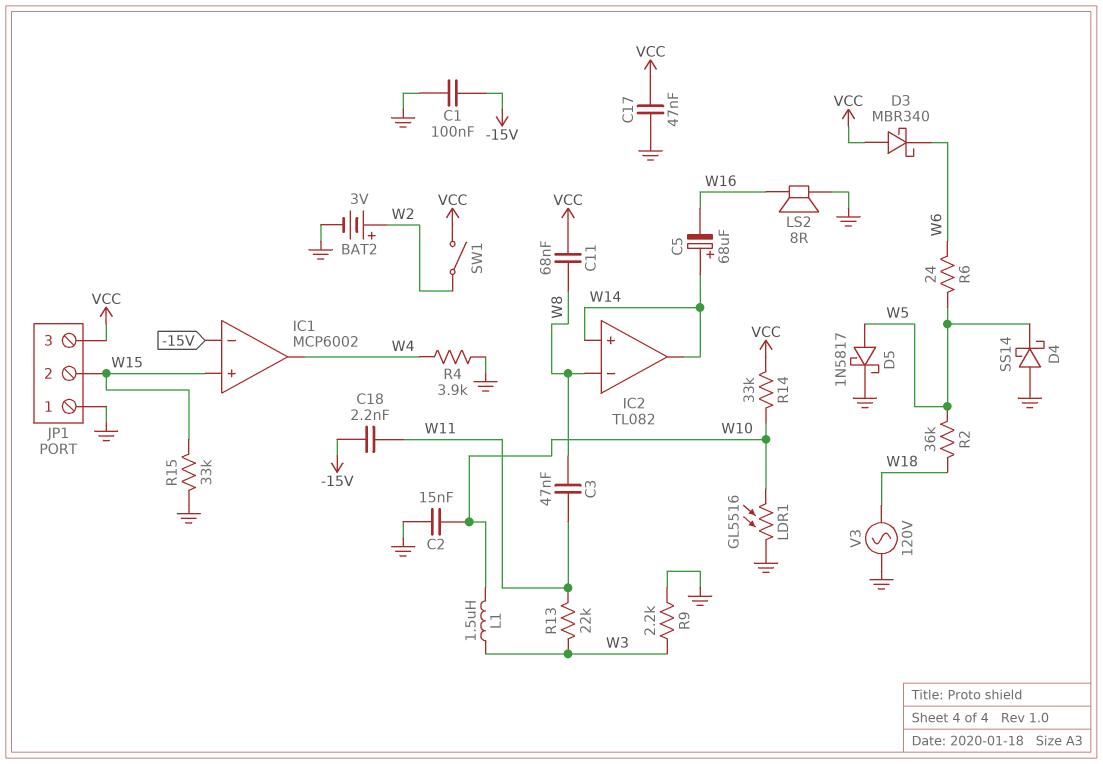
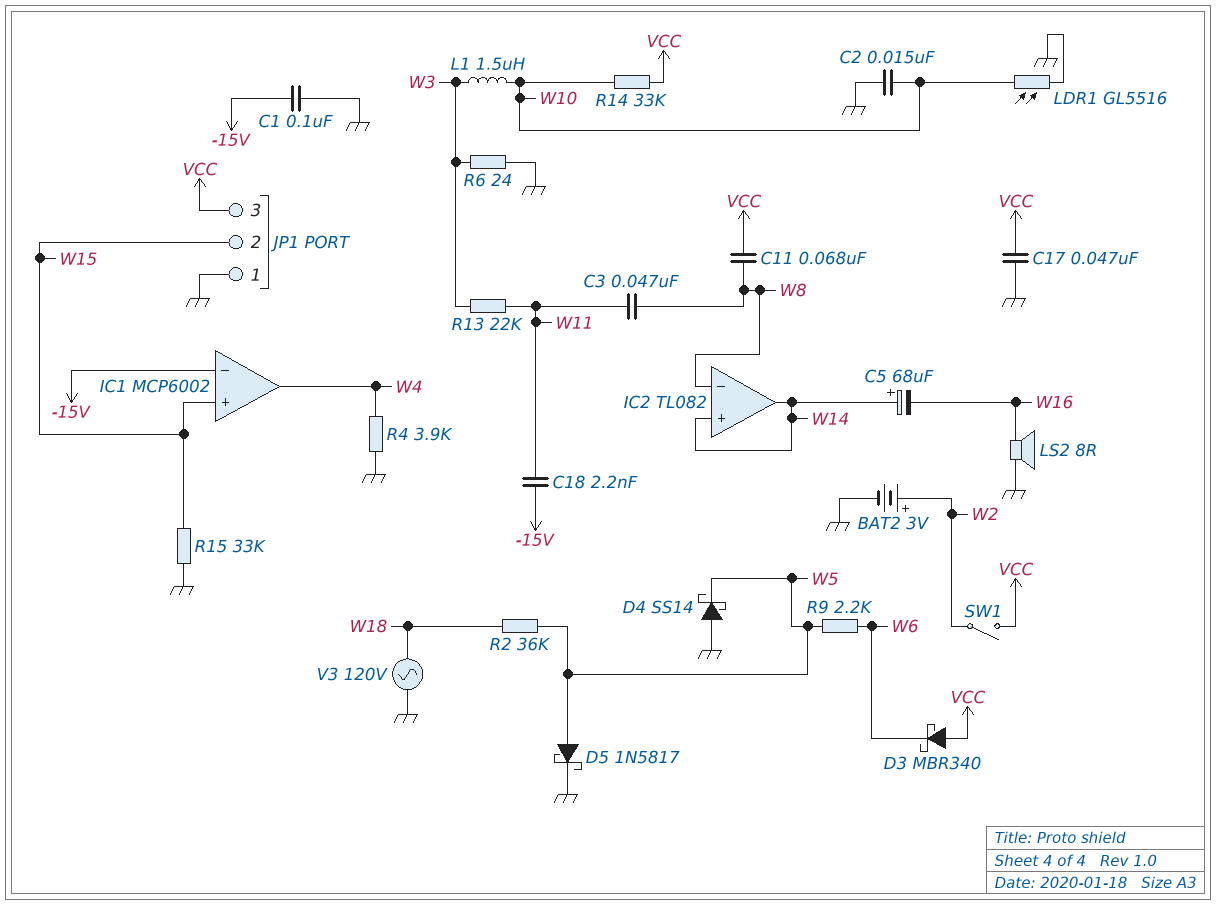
R6: 24 (W5, W6) -> 24 (GND, W3)
R9: 2.2k (GND, W3) -> 2.2k (W5, W6)

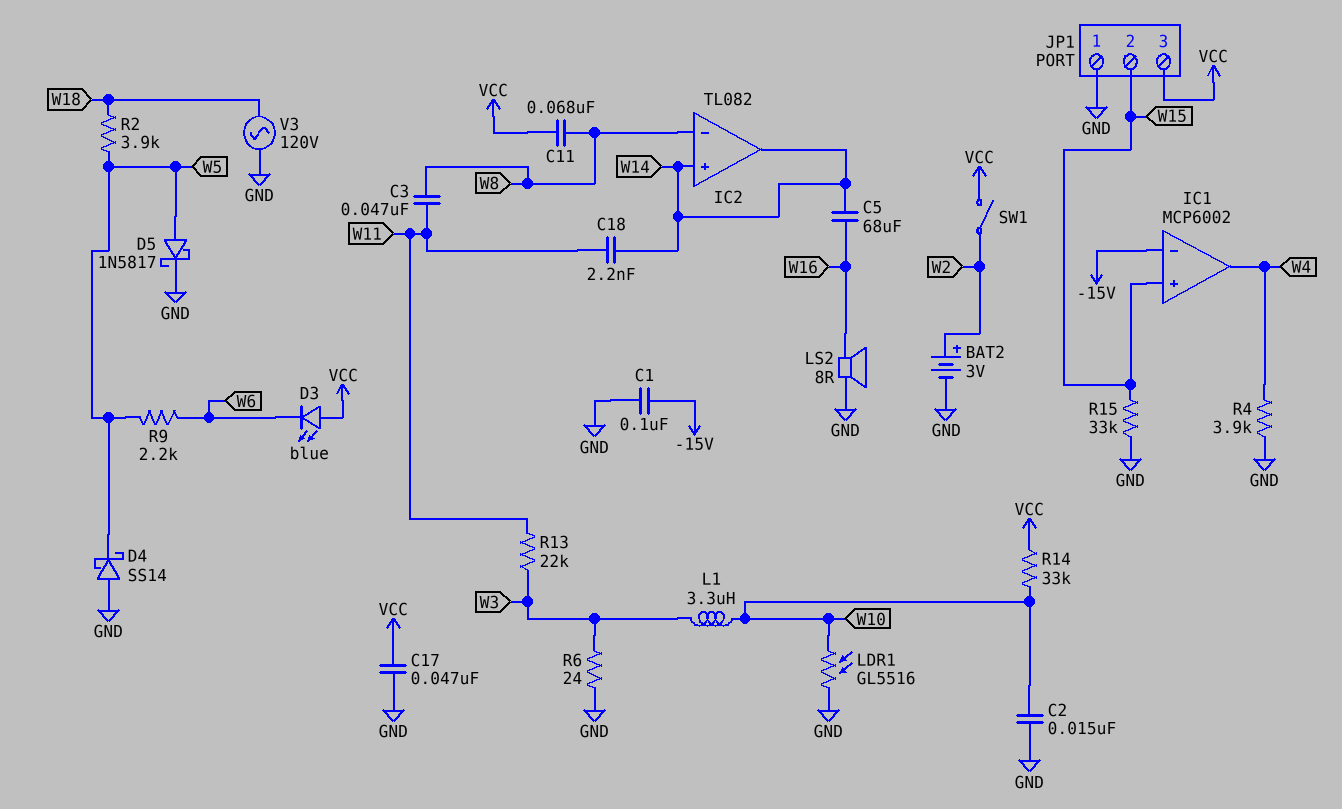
C5: 68uF (plus W14, minus W16) -> 68uF (W14, W16)
C18: 2.2nF (-15V, W11) -> 2.2nF (W11, W14)
D3: schottky MBR340 (A VCC, K W6) -> LED blue (A VCC, K W6)
L1: 1.5uH (W3, W10) -> 3.3uH (W3, W10)
R2: 36k (W5, W18) -> 3.9k (W5, W18)

